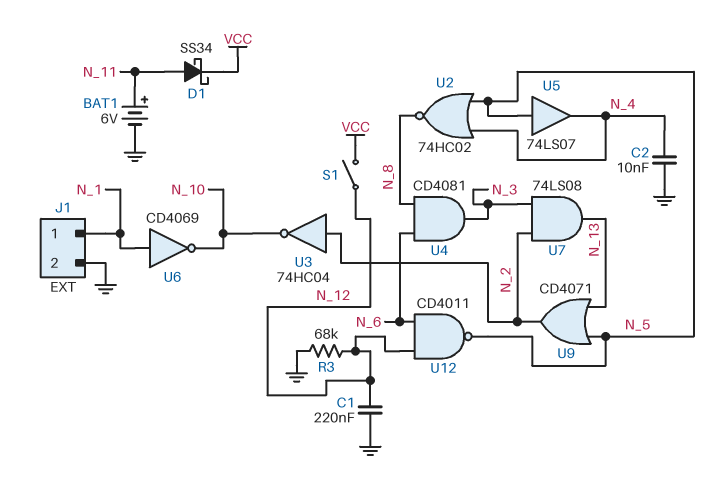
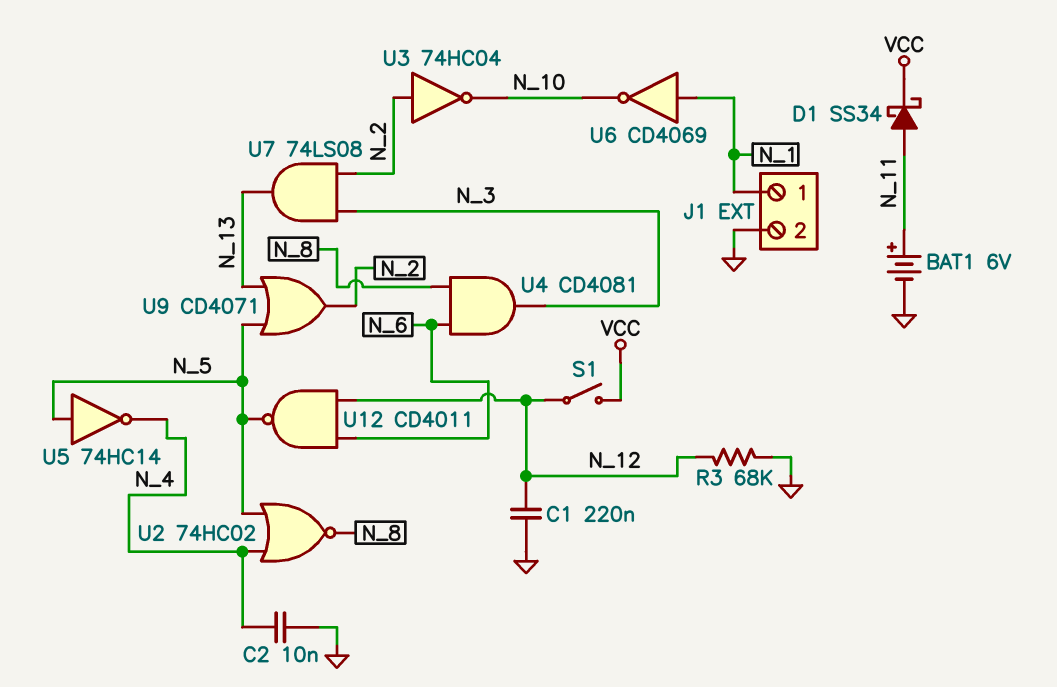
U5: buffer 74LS07 (in N_5, out N_4) -> NOT 74HC14 (in N_5, out N_4)

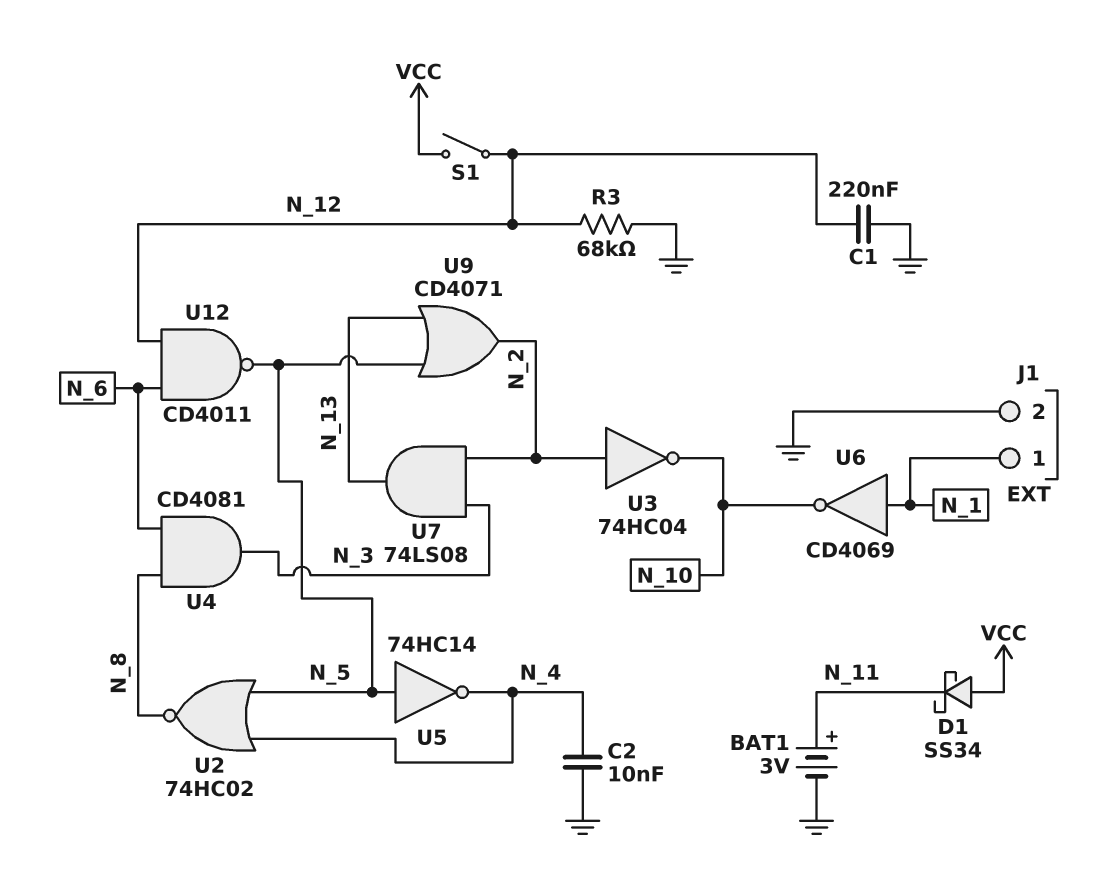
BAT1: 6V (plus N_11, minus GND) -> 3V (plus N_11, minus GND)
D1: schottky SS34 (A N_11, K VCC) -> schottky SS34 (A VCC, K N_11)

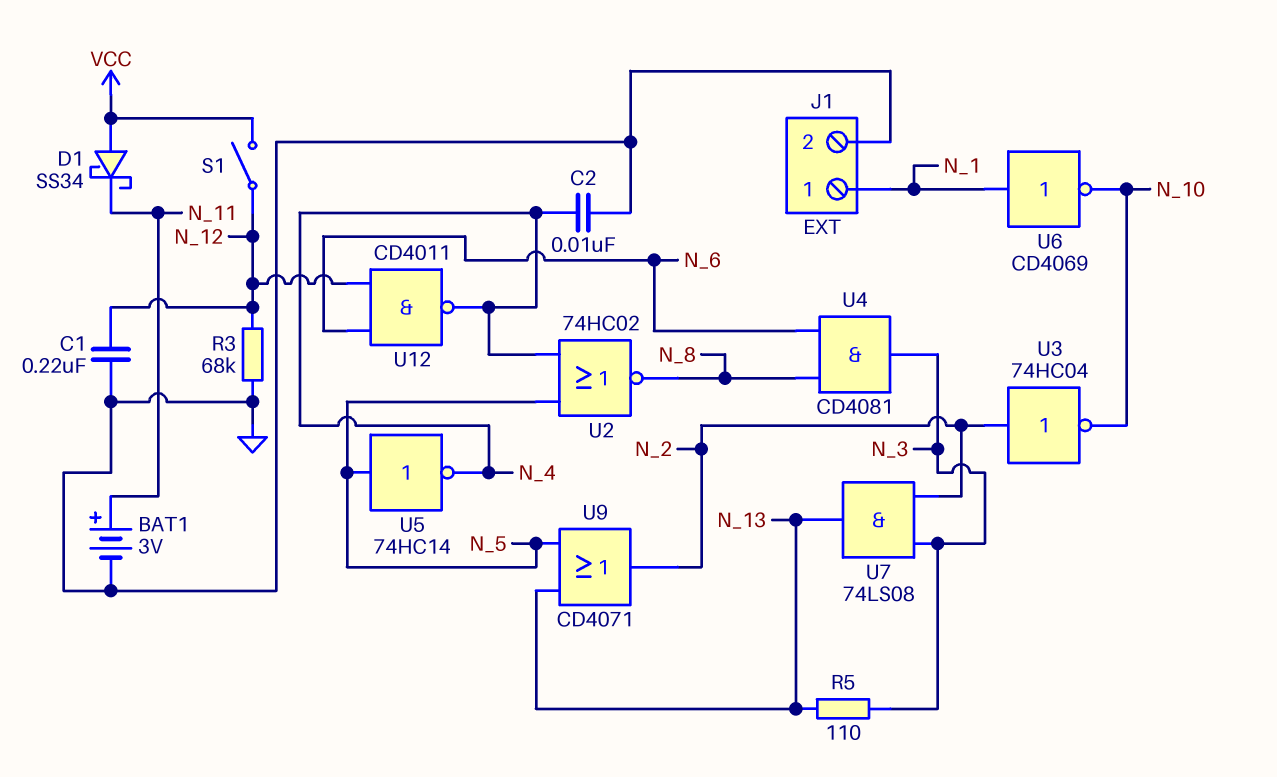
R5: none -> 110 (N_3, N_13)
U12: NAND CD4011 (in N_6, in N_12, out N_5) -> NAND CD4011 (in N_6, in N_12, out N_4)

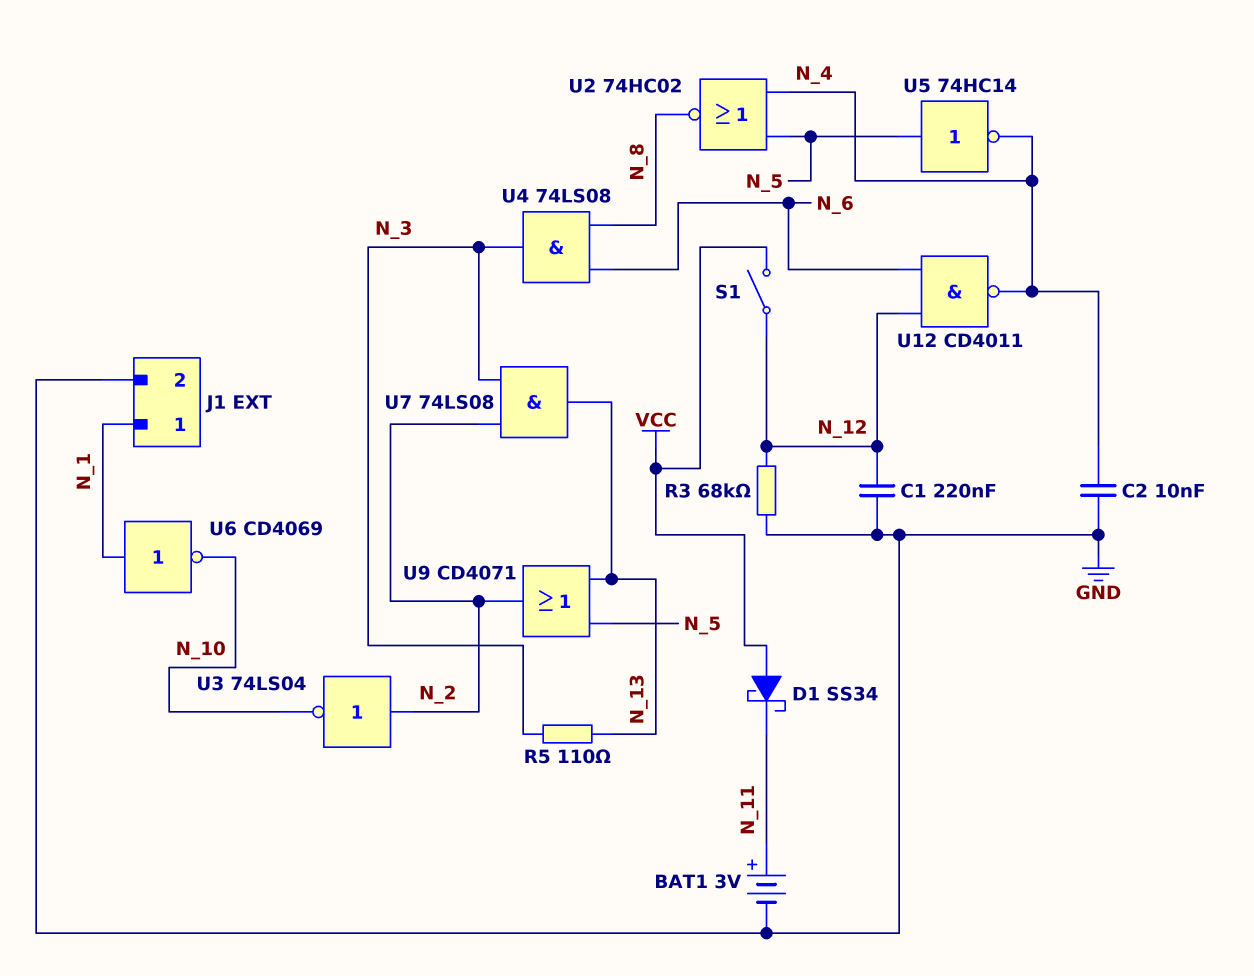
U3: NOT 74HC04 (in N_2, out N_10) -> NOT 74LS04 (in N_2, out N_10)
U4: AND CD4081 (in N_6, in N_8, out N_3) -> AND 74LS08 (in N_6, in N_8, out N_3)

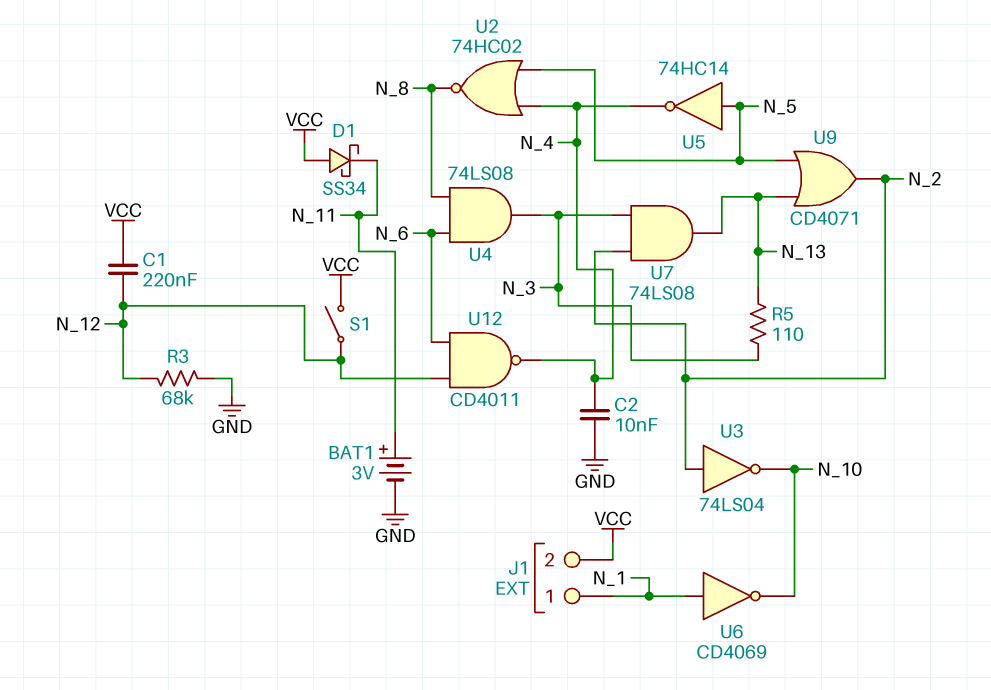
C1: 220nF (GND, N_12) -> 220nF (N_12, VCC)
J1 pin 2: GND -> VCC

